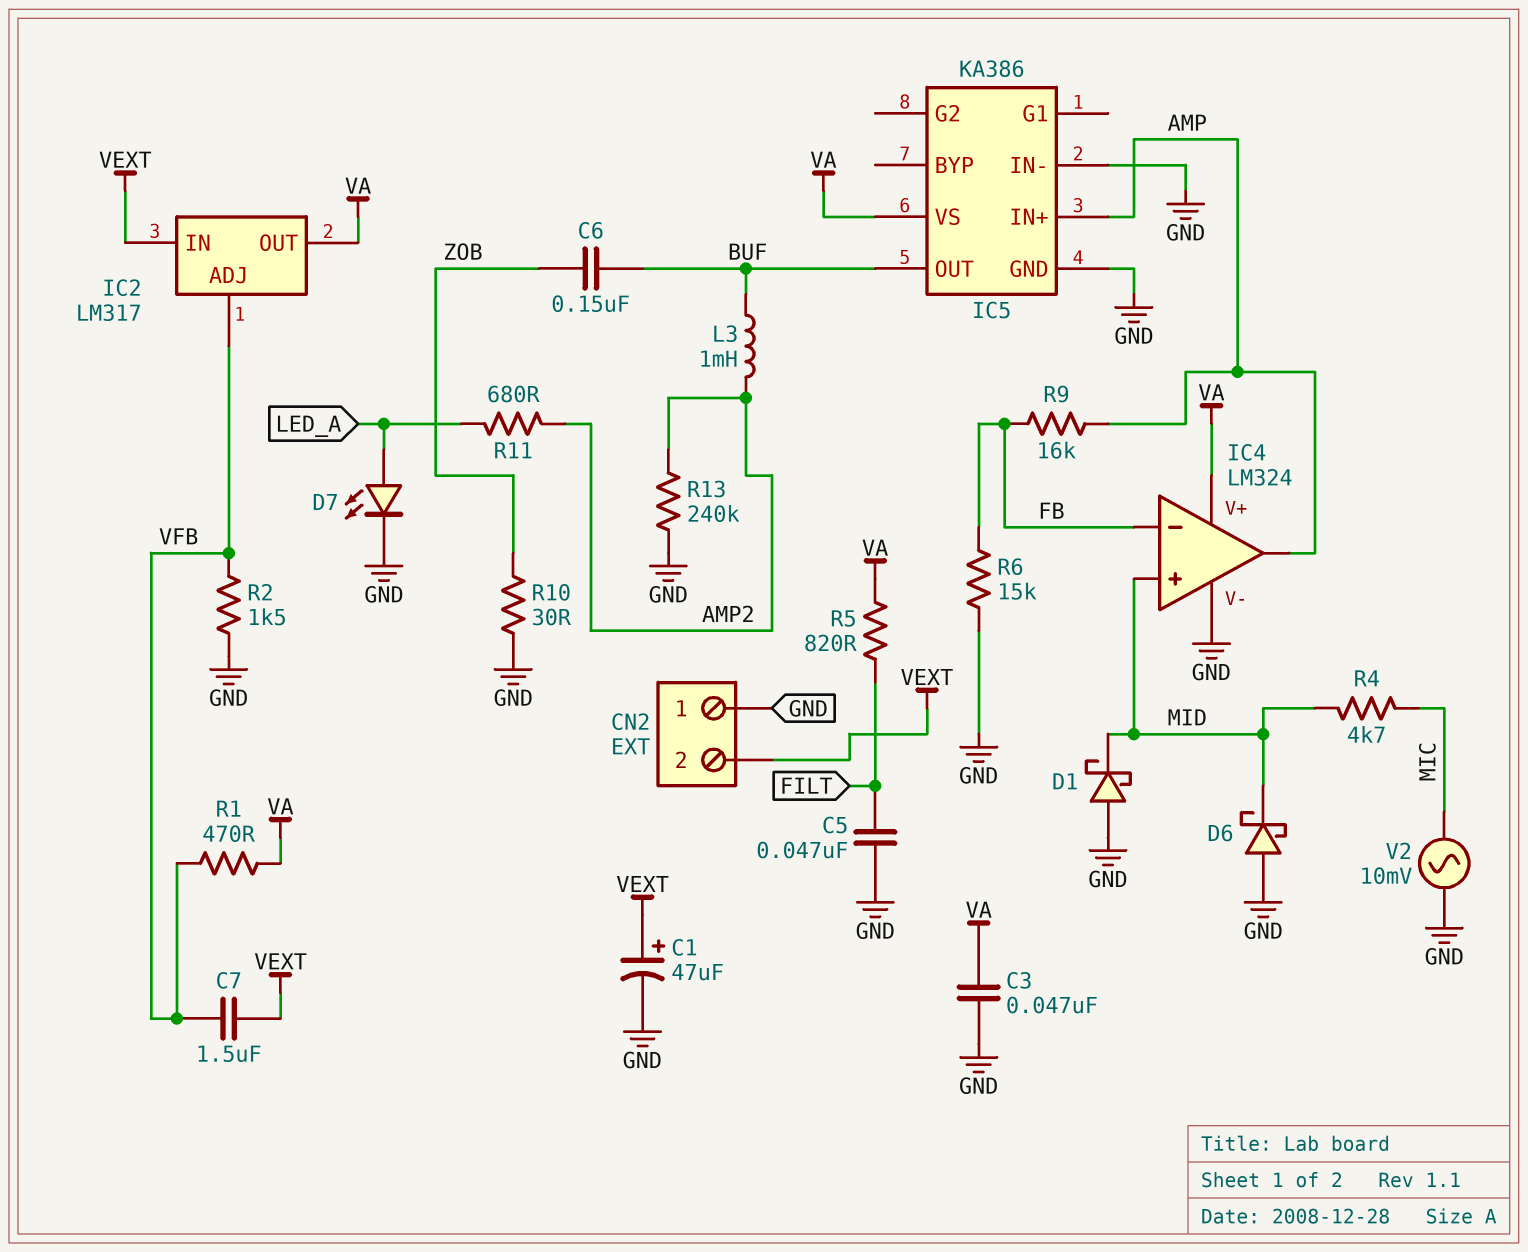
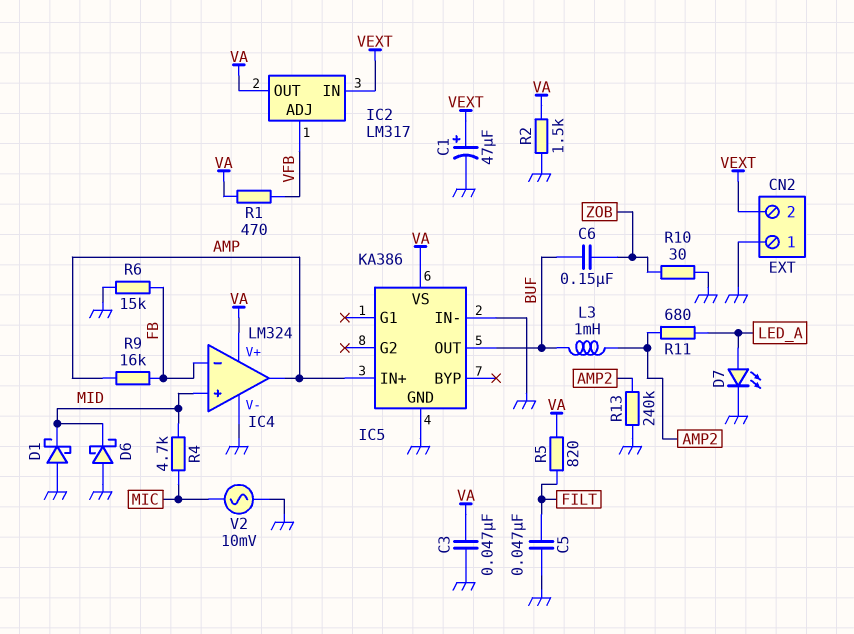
C7: 1.5uF (VEXT, VFB) -> none
R2: 1.5k (GND, VFB) -> 1.5k (GND, VA)

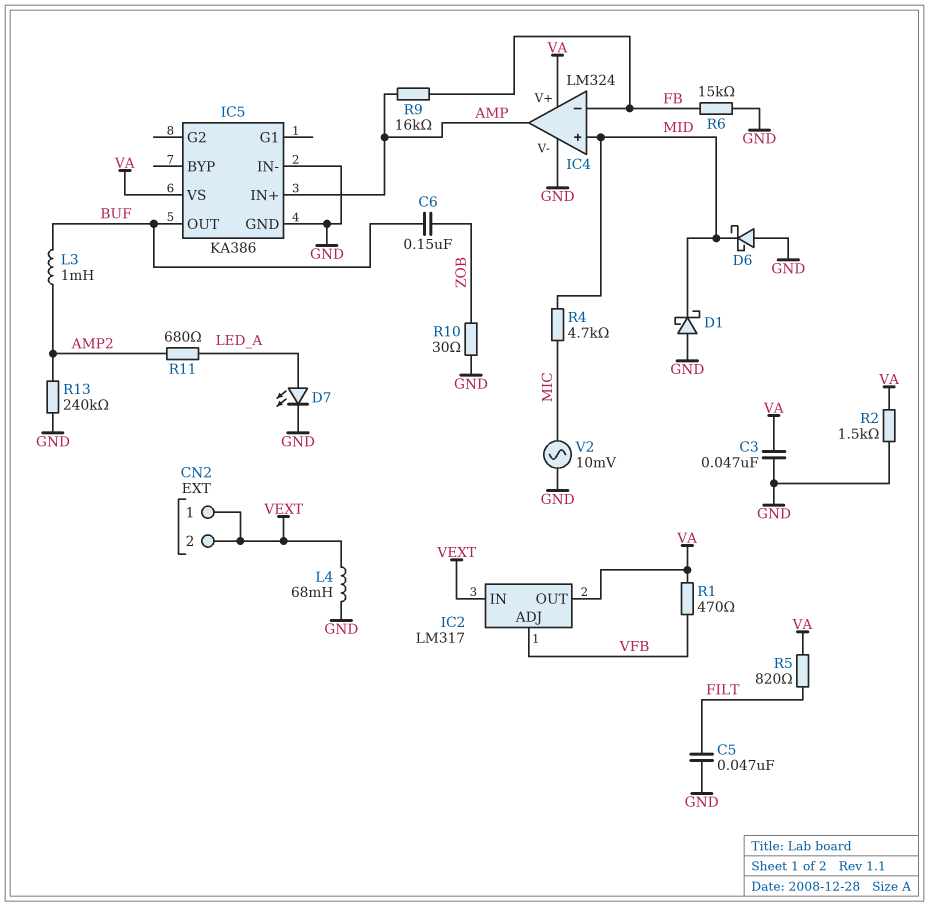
C1: 47uF (plus VEXT, minus GND) -> none
CN2 pin 1: GND -> VEXT
L4: none -> 68mH (GND, VEXT)

